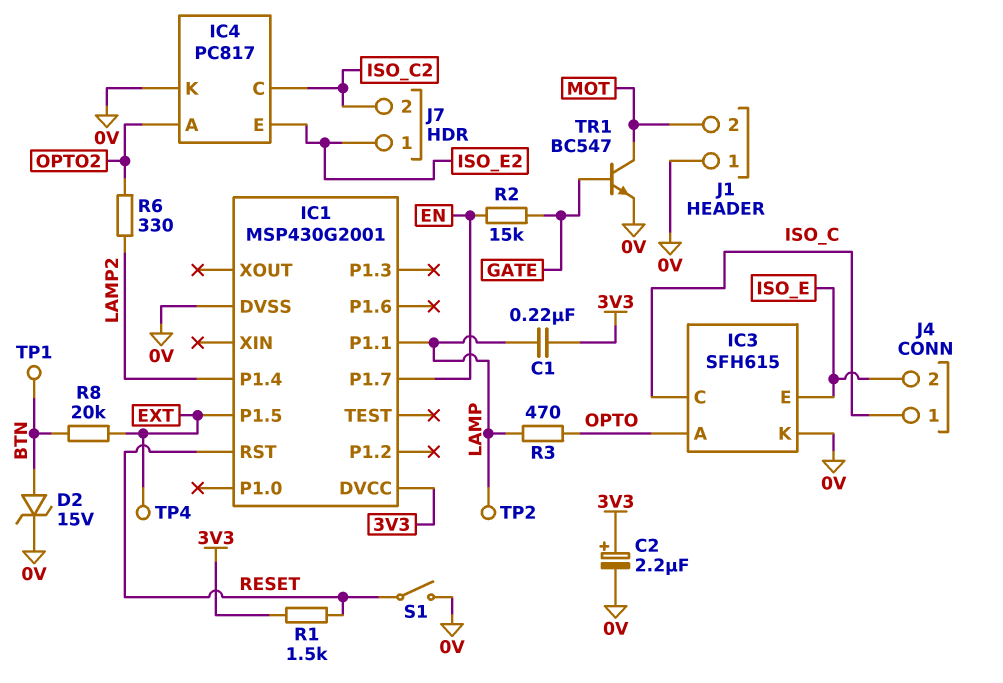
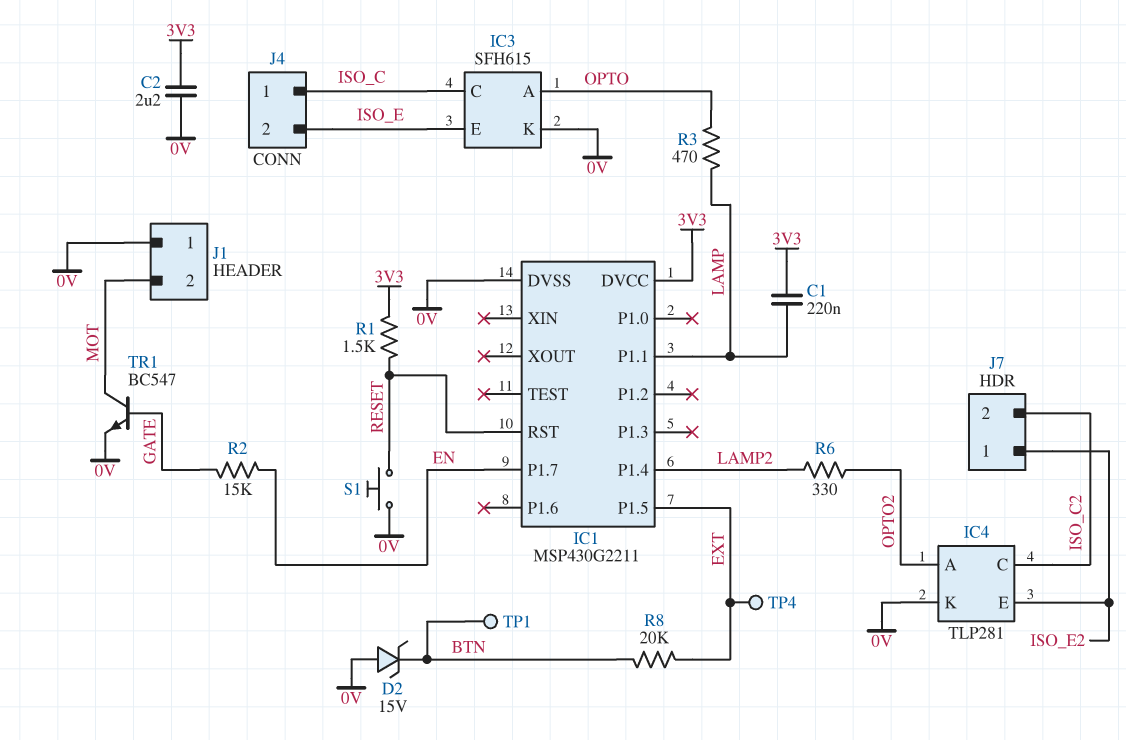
C2: 2.2uF (plus 3V3, minus 0V) -> 2.2uF (0V, 3V3)
D2: zener 15V (A BTN, K 0V) -> zener 15V (A 0V, K BTN)
IC1: MSP430G2001 -> MSP430G2211
IC4: PC817 -> TLP281
S1: switch (0V, RESET) -> button (0V, RESET)
TP2: test point (LAMP) -> none

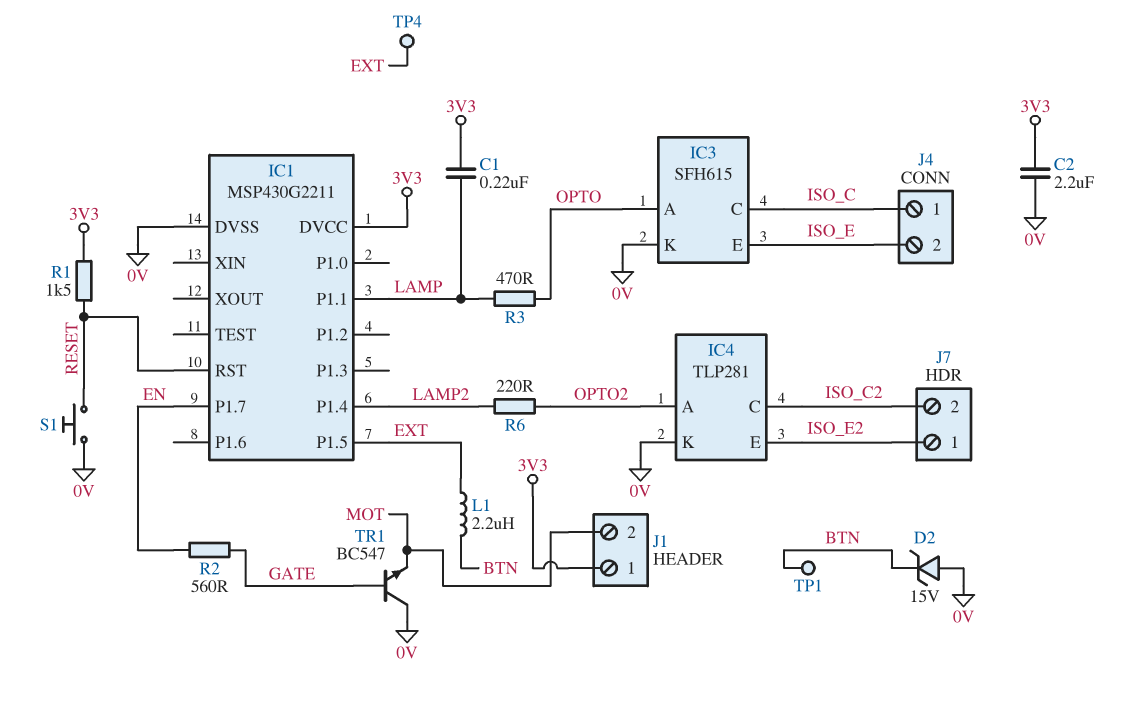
J1 pin 1: 0V -> 3V3
L1: none -> 2.2uH (BTN, EXT)
R2: 15k (EN, GATE) -> 560 (EN, GATE)
R6: 330 (LAMP2, OPTO2) -> 220 (LAMP2, OPTO2)
R8: 20k (BTN, EXT) -> none
TR1: NPN BC547 (B GATE, C MOT, E 0V) -> NPN BC547 (B GATE, C 0V, E MOT)

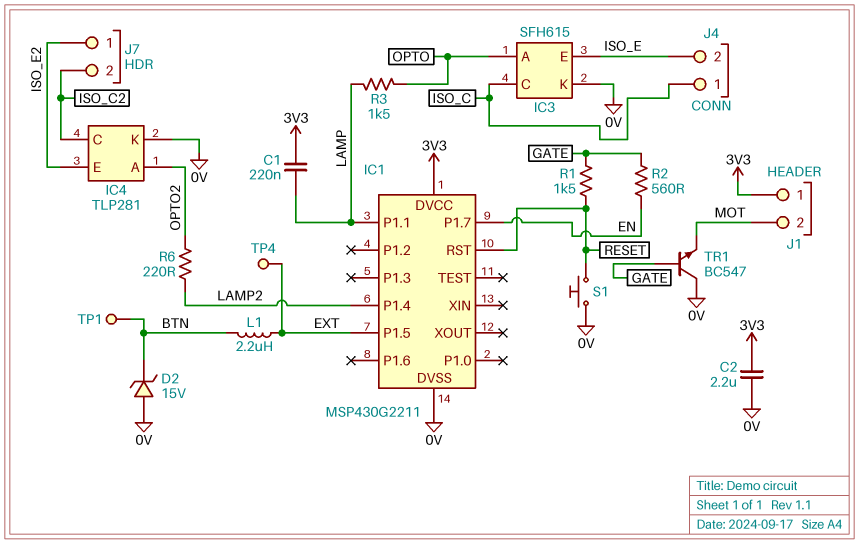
R1: 1.5k (3V3, RESET) -> 1.5k (GATE, RESET)
R3: 470 (LAMP, OPTO) -> 1.5k (LAMP, OPTO)

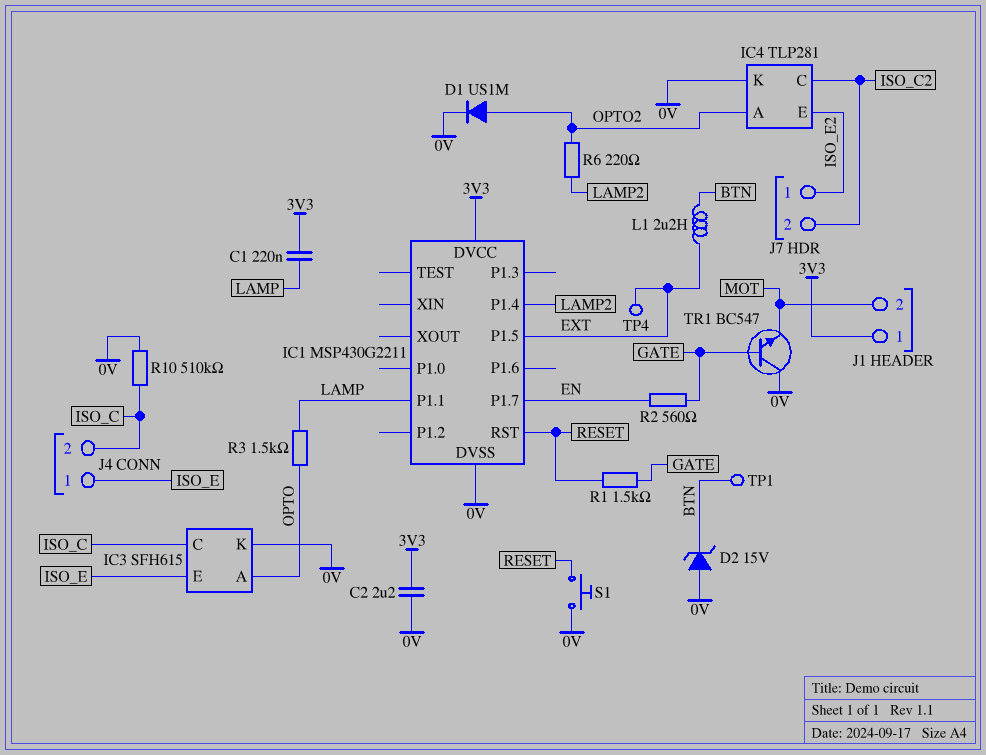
D1: none -> diode US1M (A OPTO2, K 0V)
J4 pin 1: ISO_C -> ISO_E
J4 pin 2: ISO_E -> ISO_C
R10: none -> 510k (0V, ISO_C)

